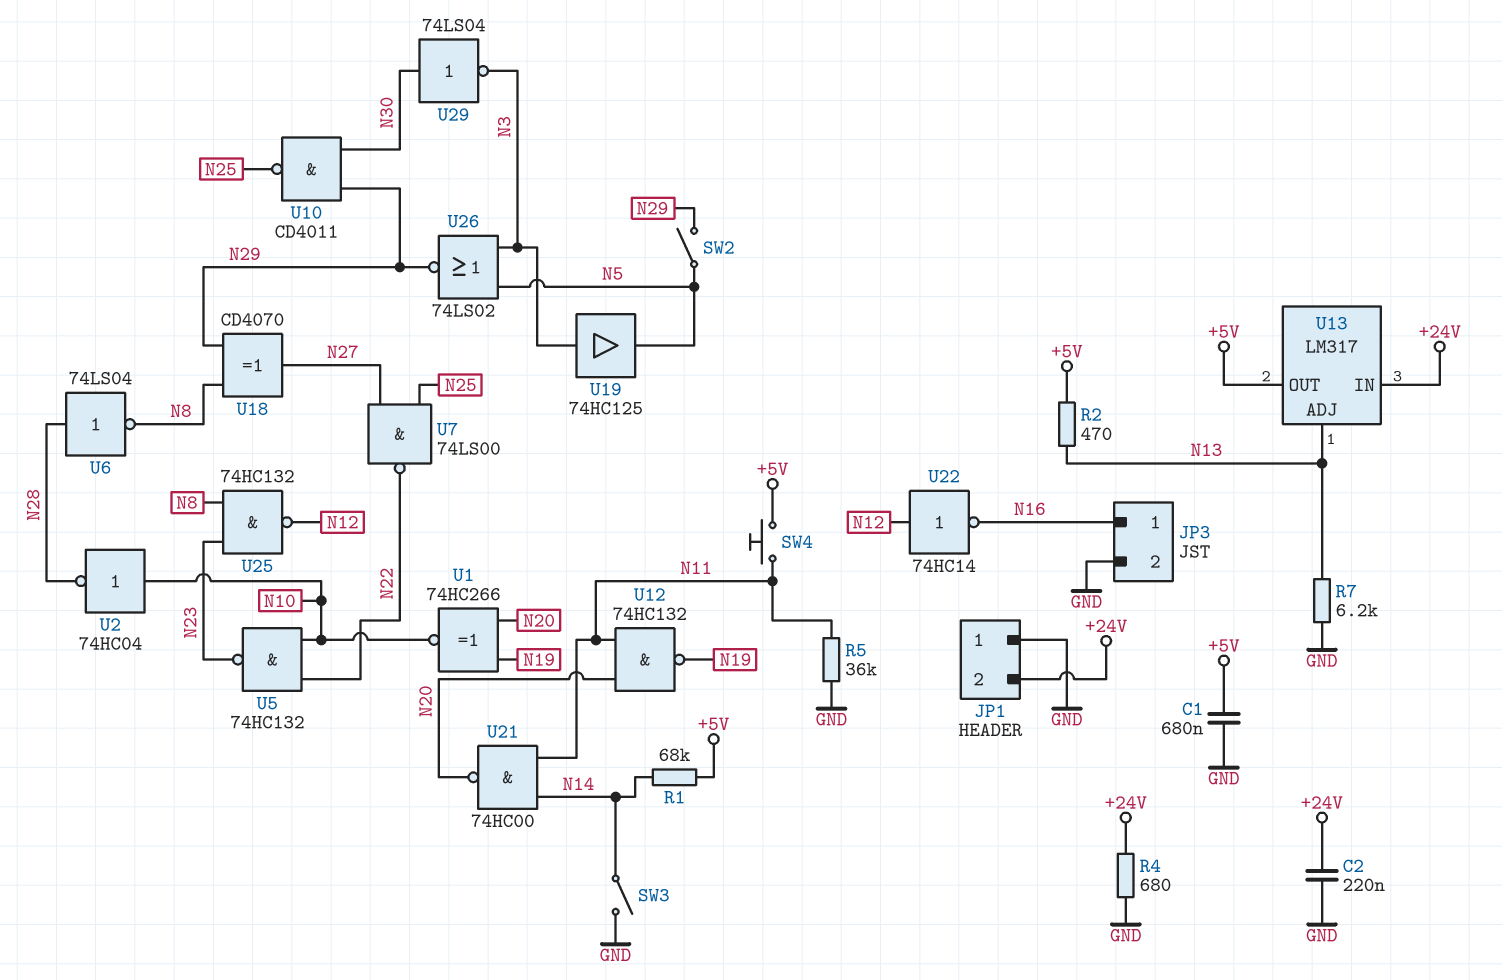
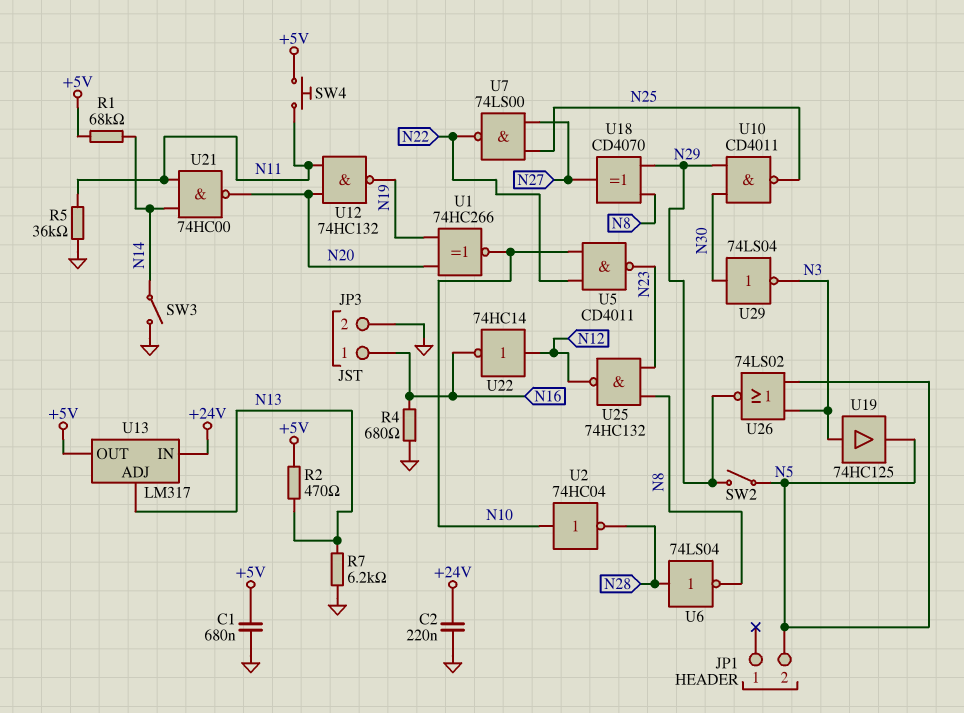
JP1 pin 1: GND -> none
JP1 pin 2: +24V -> N5
R4: 680 (+24V, GND) -> 680 (GND, N16)
U5: NAND 74HC132 (in N10, in N22, out N23) -> NAND CD4011 (in N10, in N22, out N23)

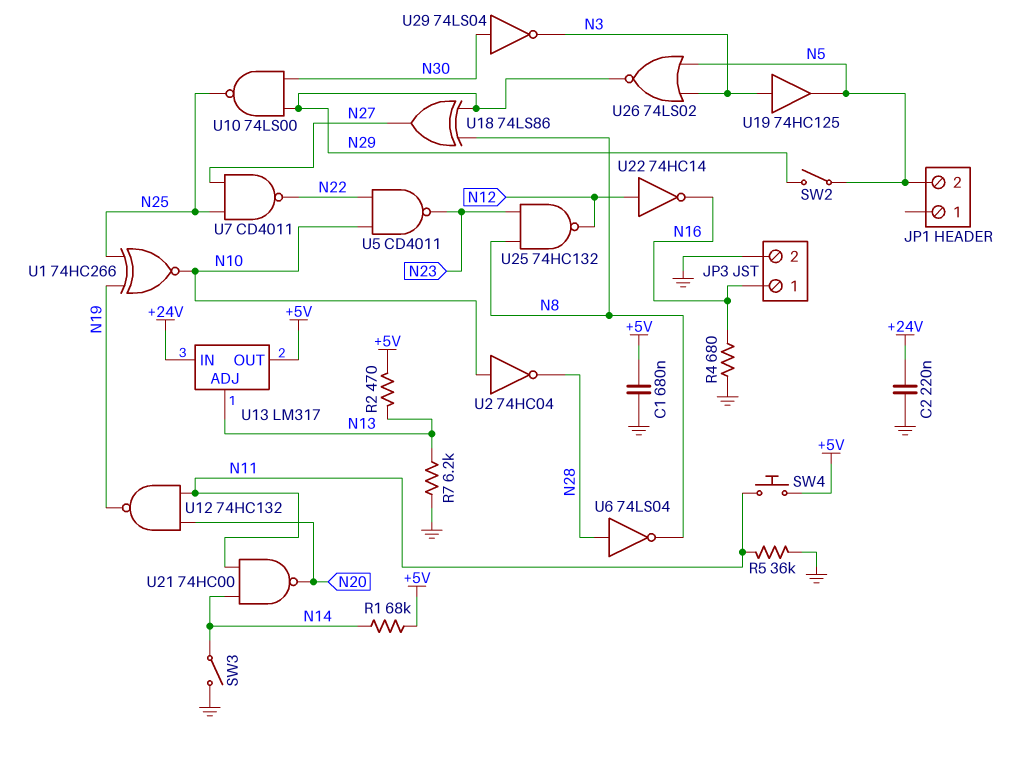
U1: XNOR 74HC266 (in N19, in N20, out N10) -> XNOR 74HC266 (in N19, in N25, out N10)
U7: NAND 74LS00 (in N25, in N27, out N22) -> NAND CD4011 (in N25, in N27, out N22)
U10: NAND CD4011 (in N29, in N30, out N25) -> NAND 74LS00 (in N29, in N30, out N25)
U18: XOR CD4070 (in N8, in N29, out N27) -> XOR 74LS86 (in N8, in N29, out N27)

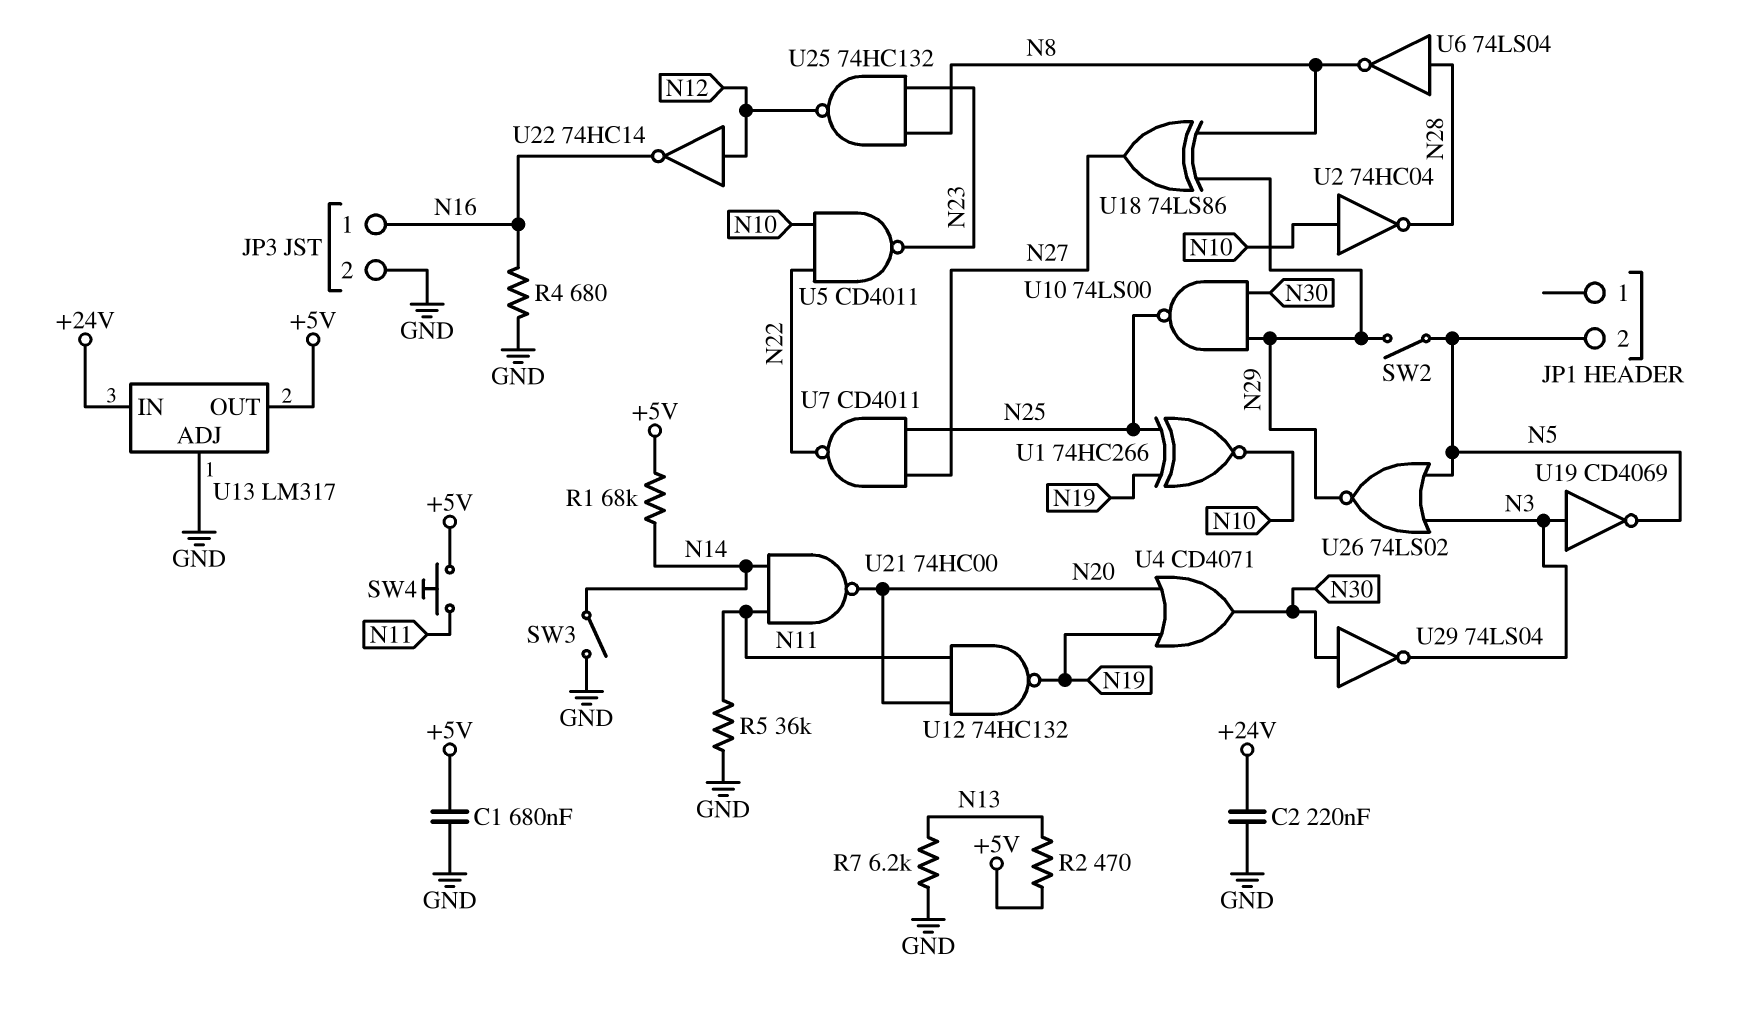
U4: none -> OR CD4071 (in N19, in N20, out N30)
U13 pin ADJ: N13 -> GND
U19: buffer 74HC125 (in N3, out N5) -> NOT CD4069 (in N3, out N5)

